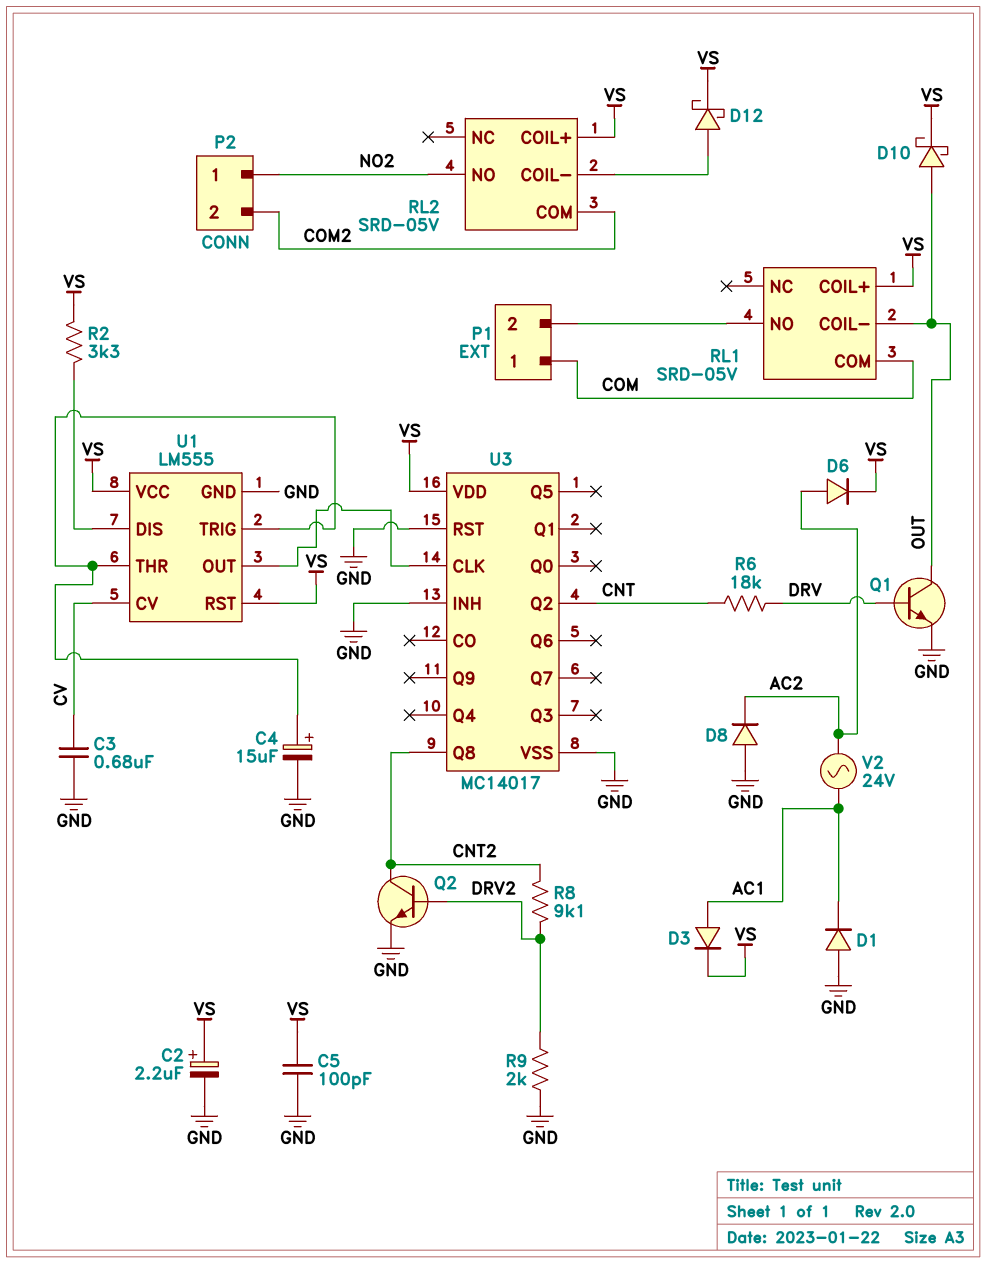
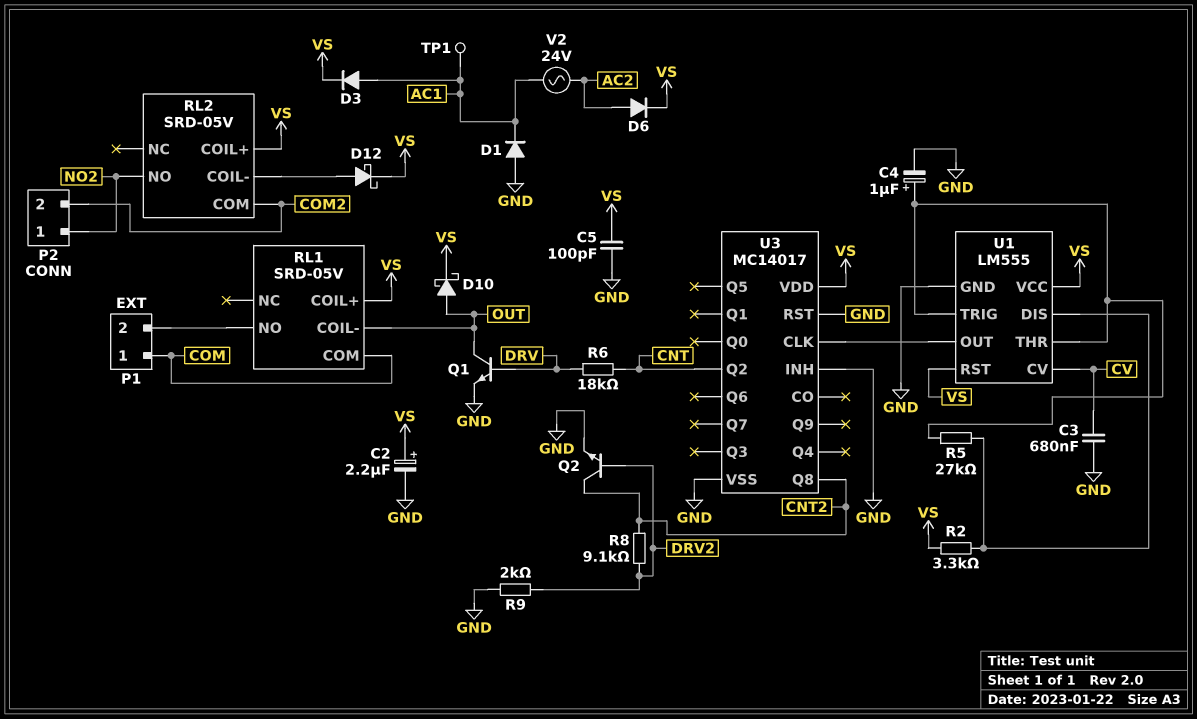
C4: 15uF (plus U1/THR, minus GND) -> 1uF (plus U1/THR, minus GND)
D8: diode (A GND, K AC2) -> none
R5: none -> 27k (U1/DIS, U1/THR)
TP1: none -> test point (AC1)

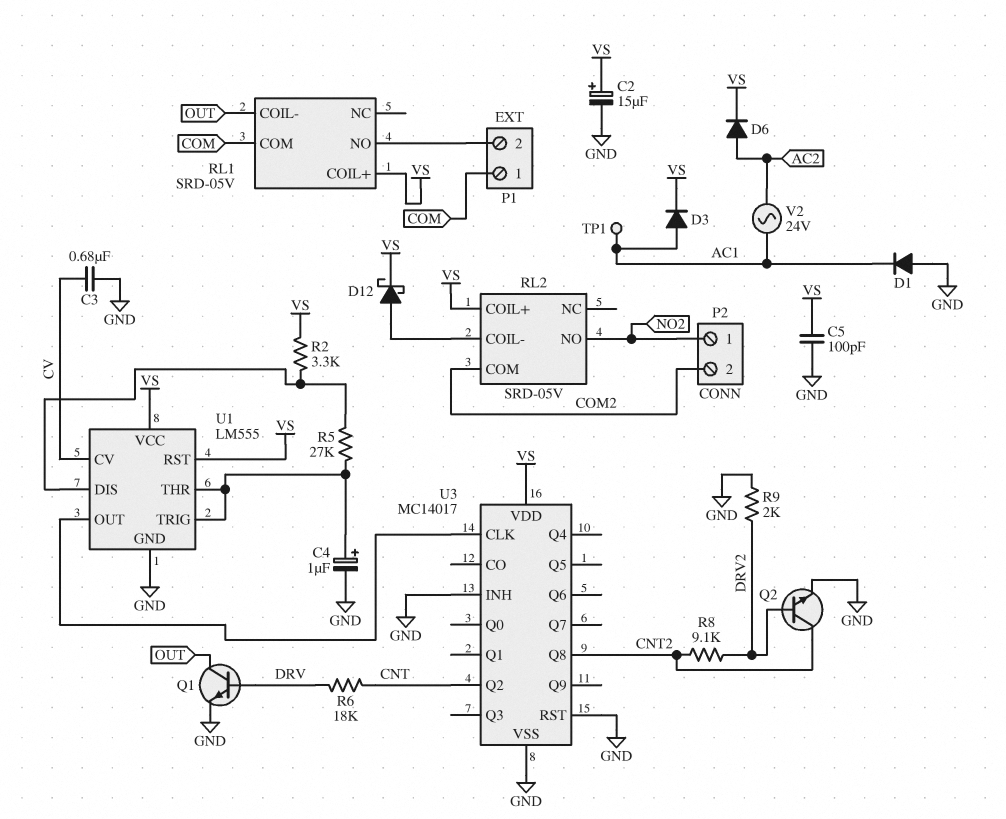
C2: 2.2uF (plus VS, minus GND) -> 15uF (plus VS, minus GND)
D10: schottky (A OUT, K VS) -> none

